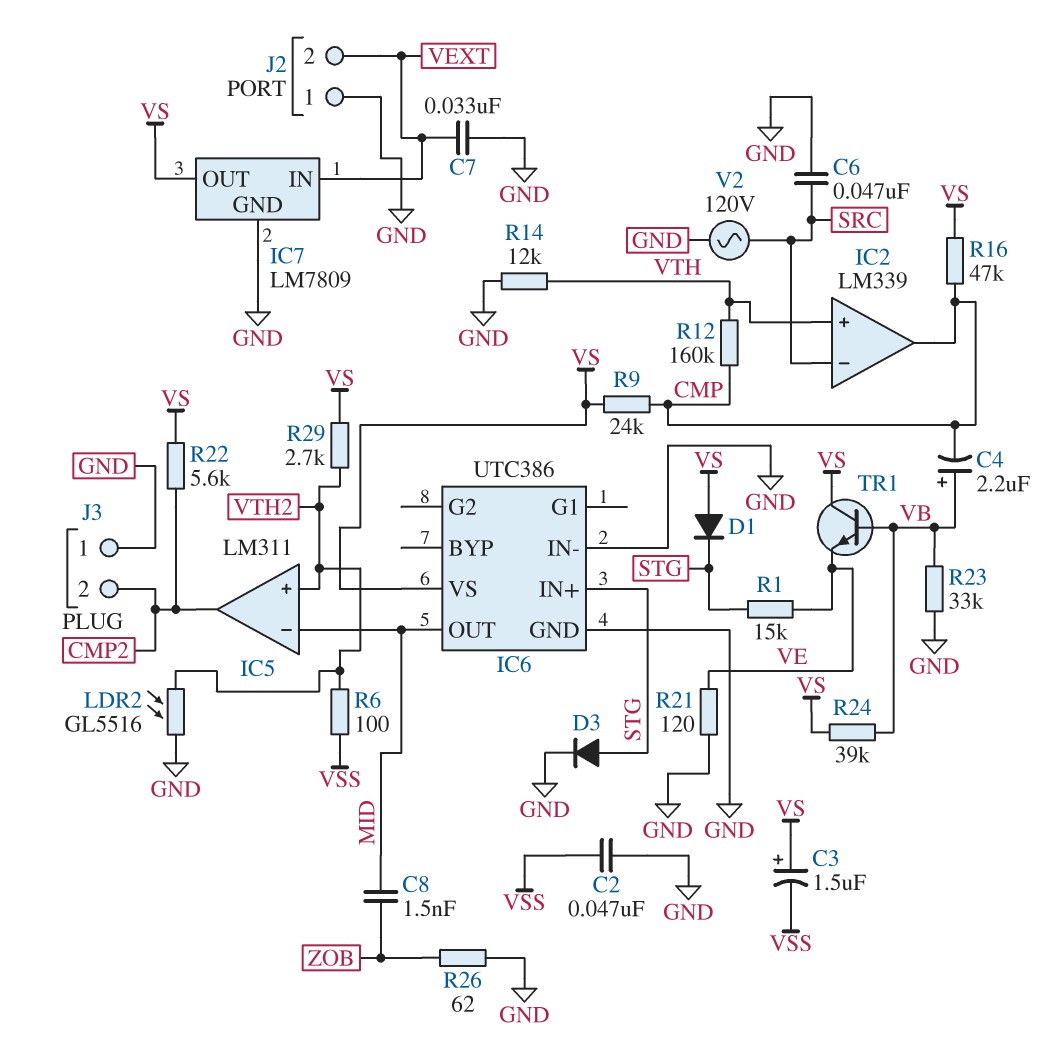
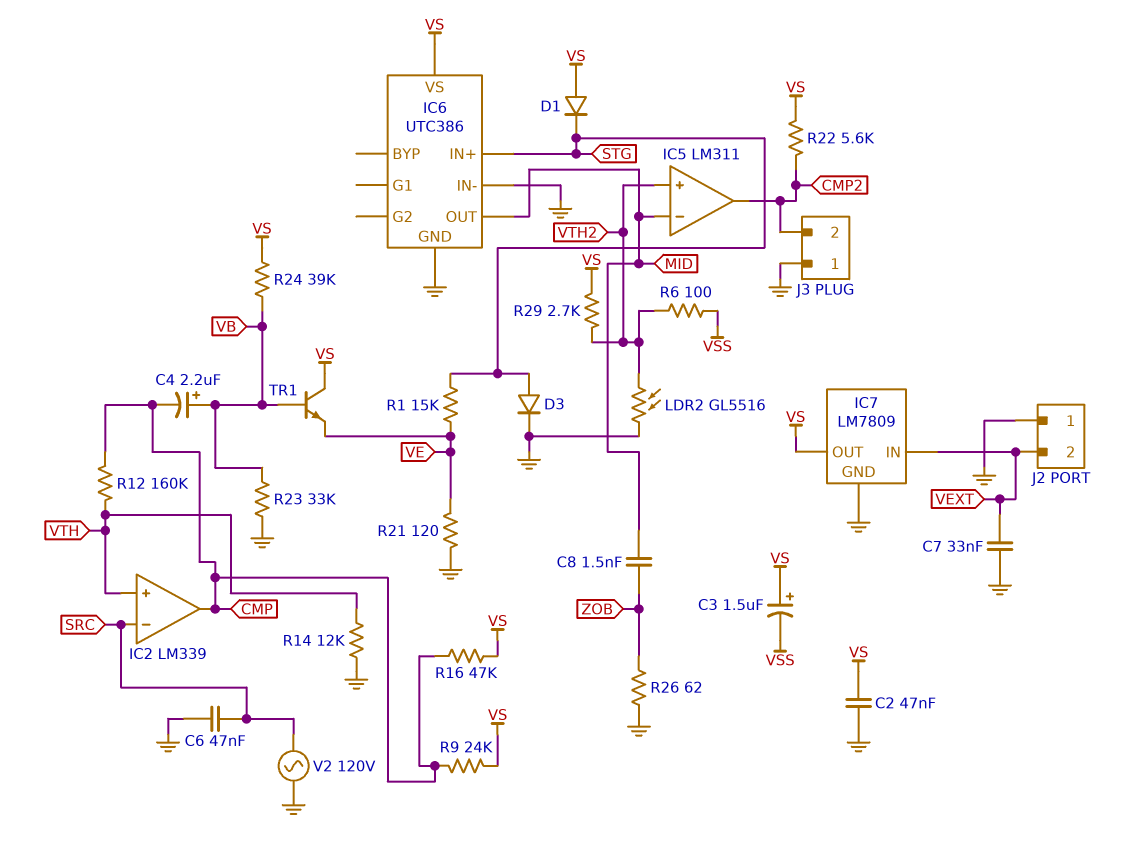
C2: 47nF (GND, VSS) -> 47nF (GND, VS)

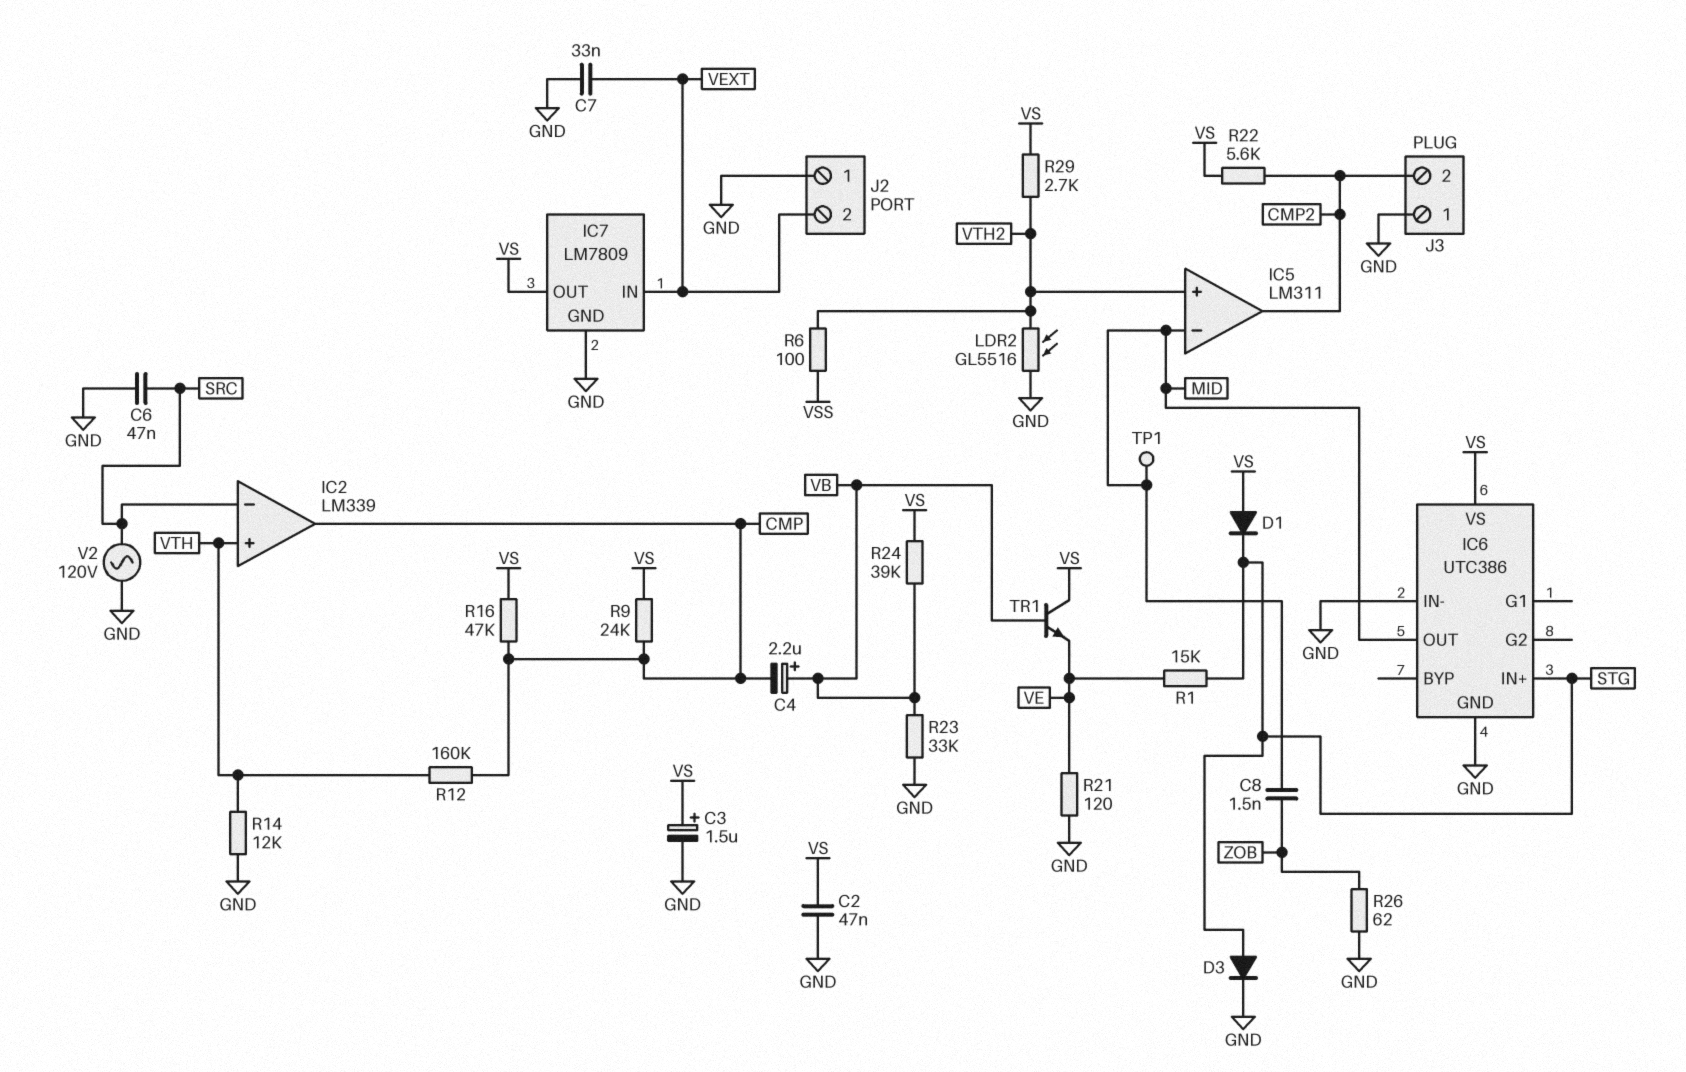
C3: 1.5uF (plus VS, minus VSS) -> 1.5uF (plus VS, minus GND)
TP1: none -> test point (MID)

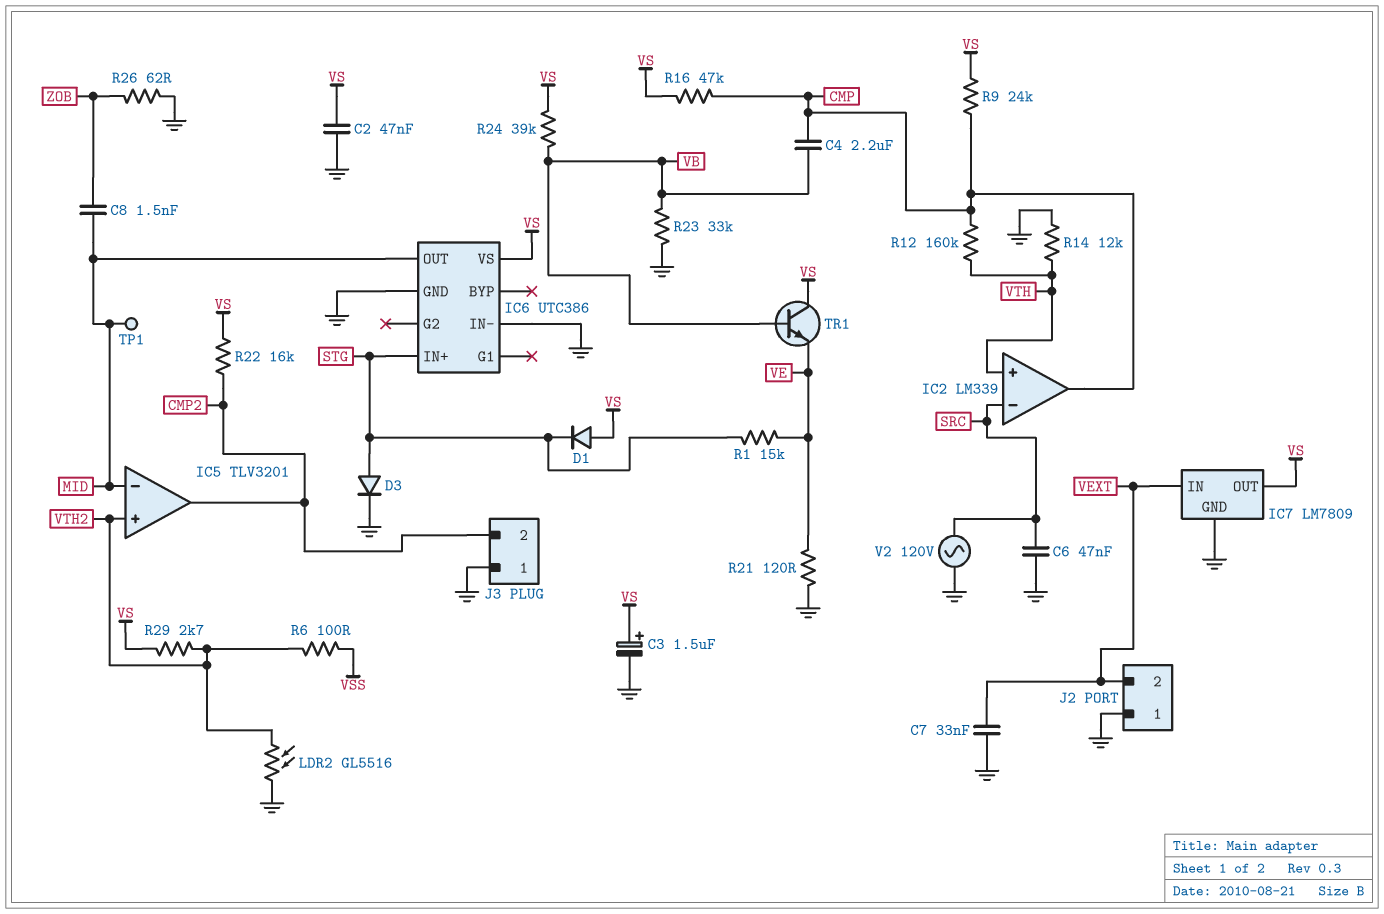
C4: 2.2uF (plus VB, minus CMP) -> 2.2uF (CMP, VB)
IC5: LM311 -> TLV3201
R22: 5.6k (CMP2, VS) -> 16k (CMP2, VS)

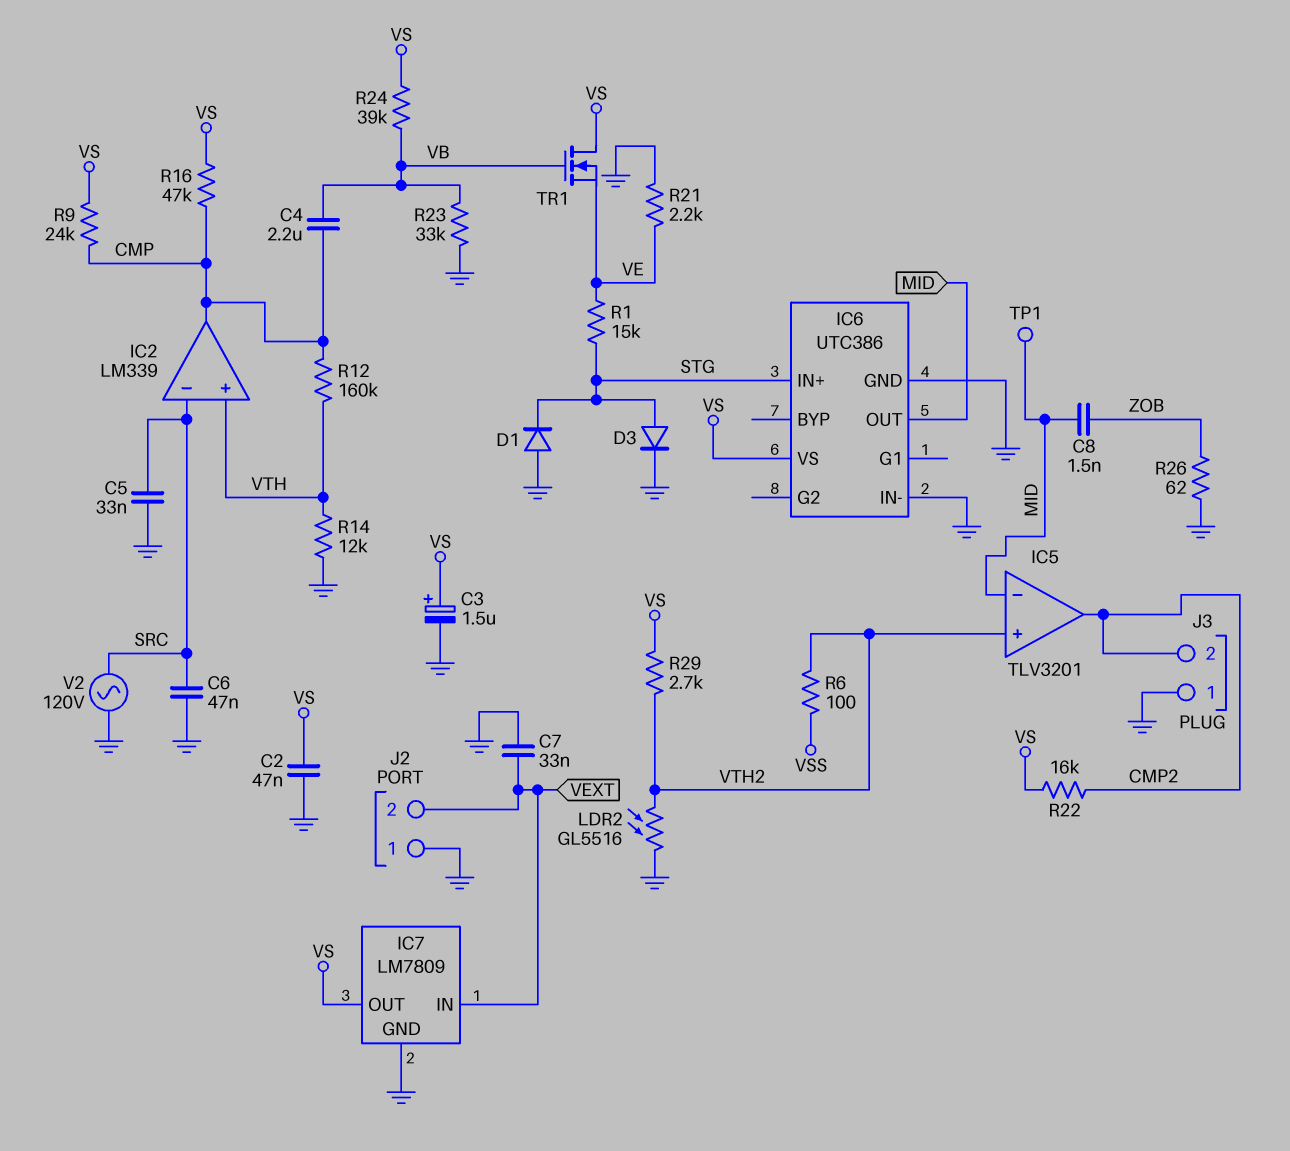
C5: none -> 33nF (GND, SRC)
D1: diode (A VS, K STG) -> diode (A GND, K STG)
R21: 120 (GND, VE) -> 2.2k (GND, VE)
TR1: NPN (B VB, C VS, E VE) -> NMOS (G VB, D VS, S VE)

